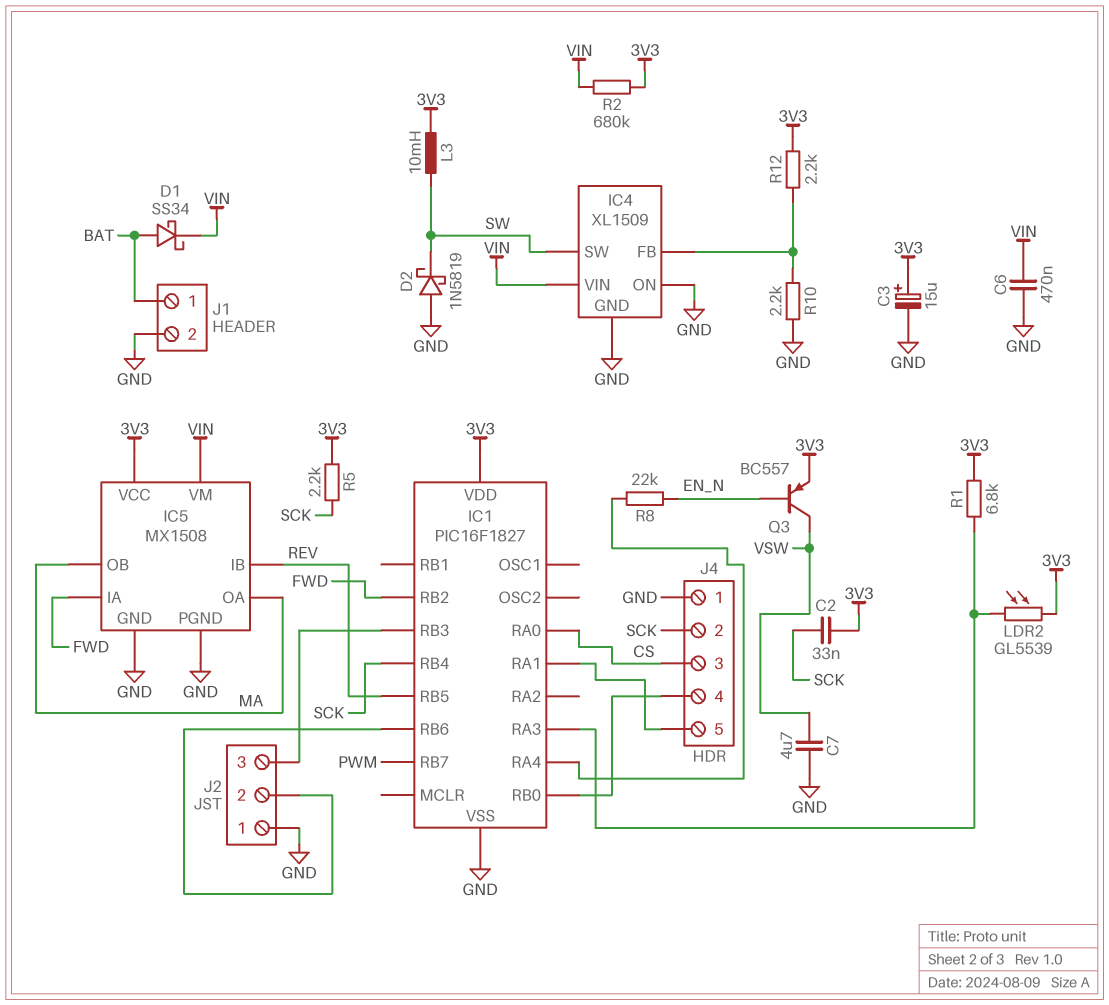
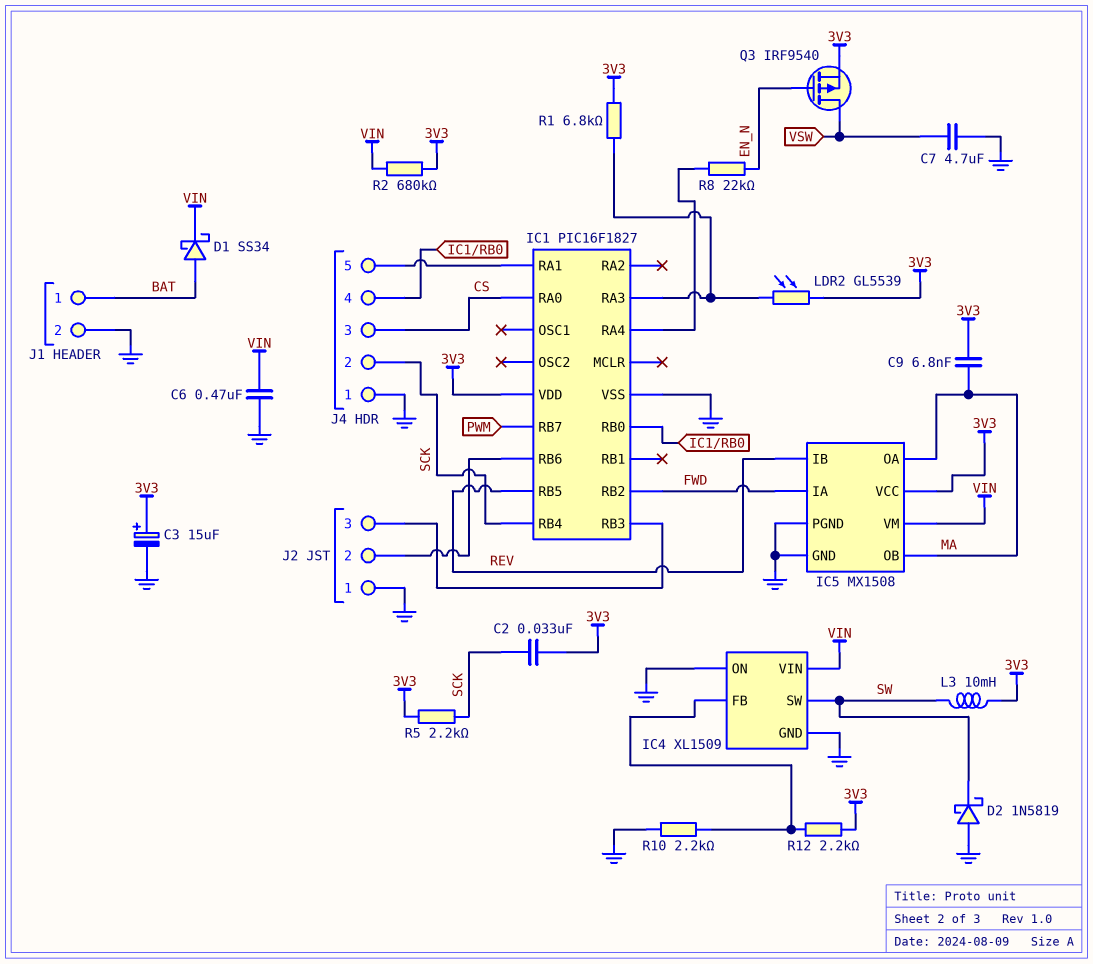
C9: none -> 6.8nF (3V3, MA)
Q3: PNP BC557 (B EN_N, C VSW, E 3V3) -> PMOS IRF9540 (G EN_N, D VSW, S 3V3)

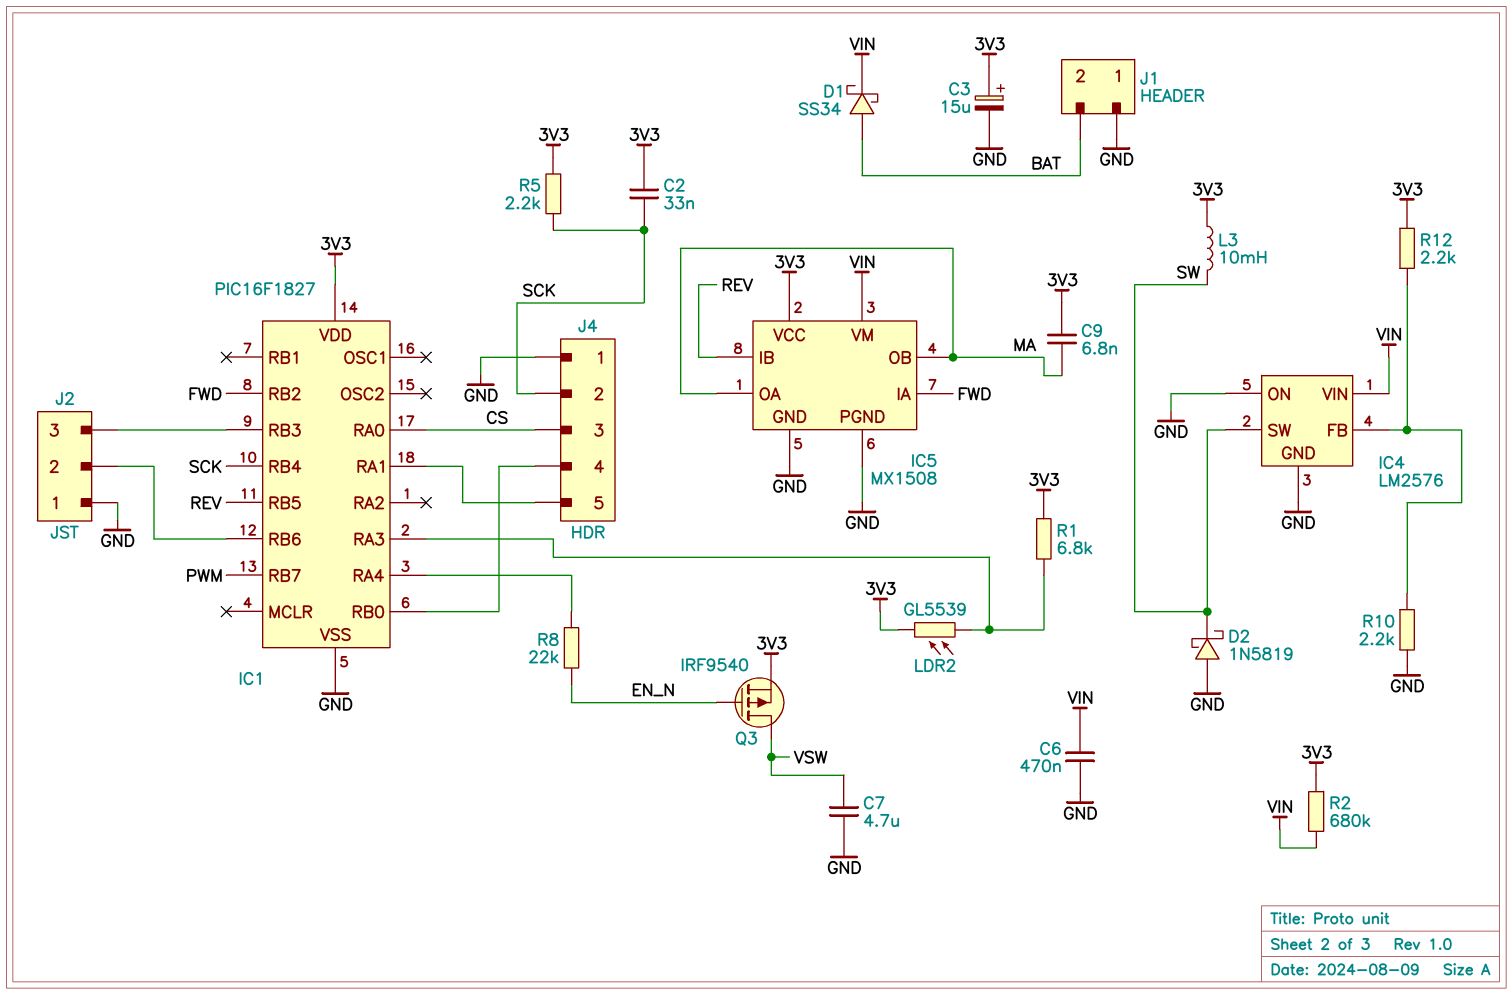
IC4: XL1509 -> LM2576
J1 pin 1: BAT -> GND
J1 pin 2: GND -> BAT

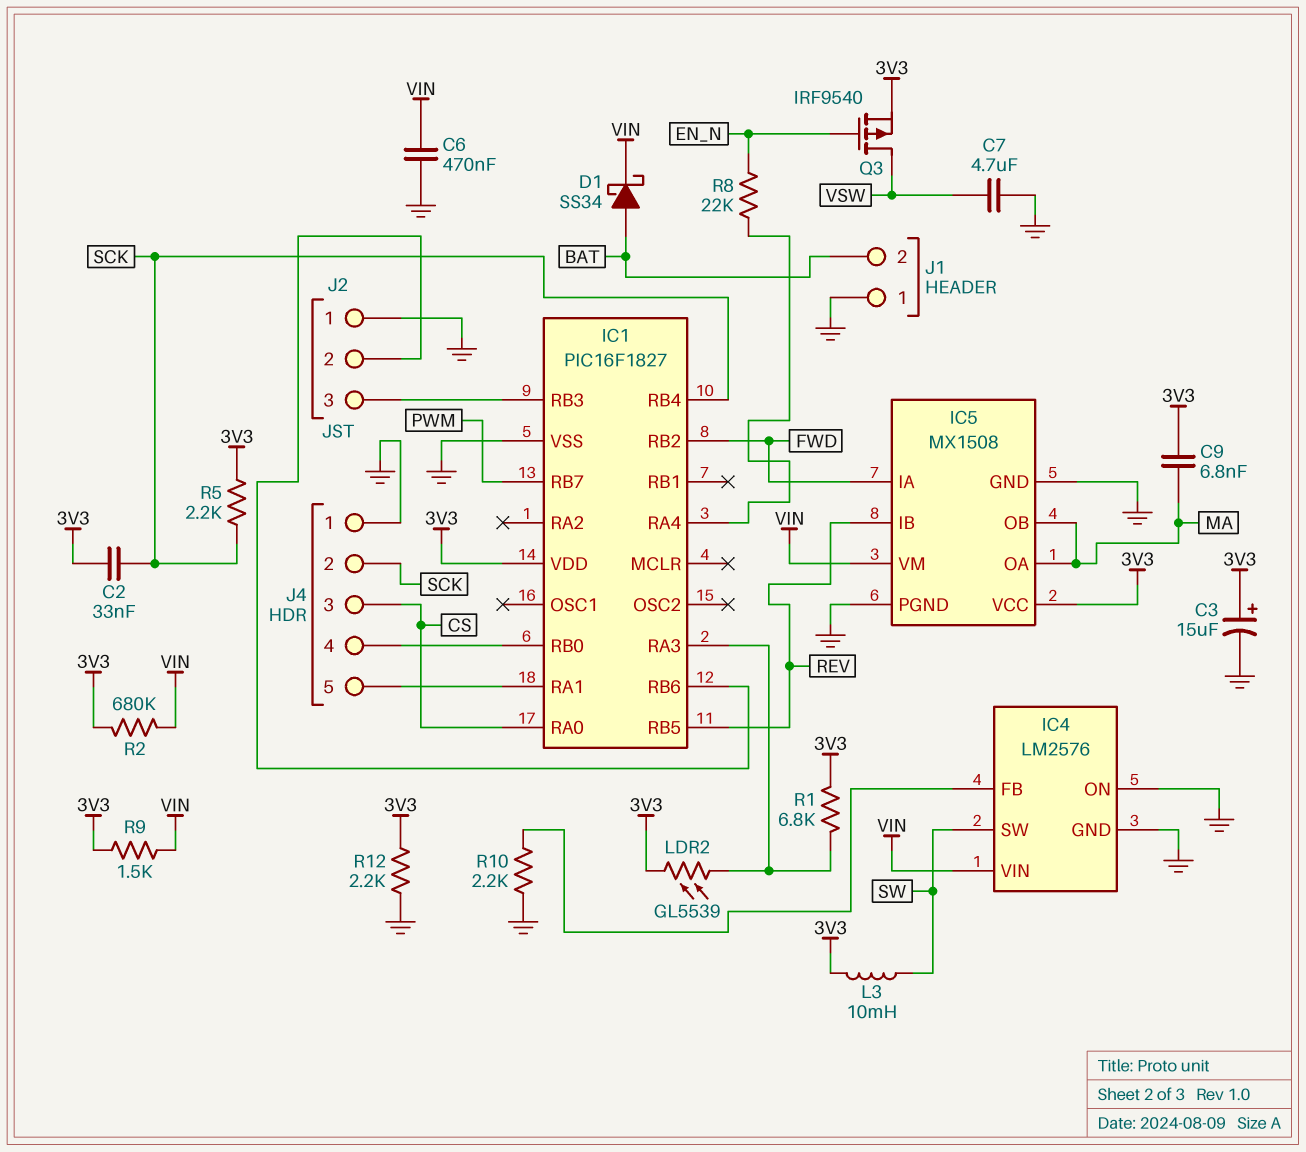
D2: schottky 1N5819 (A GND, K SW) -> none
R9: none -> 1.5k (3V3, VIN)
R12: 2.2k (3V3, IC4/FB) -> 2.2k (3V3, GND)

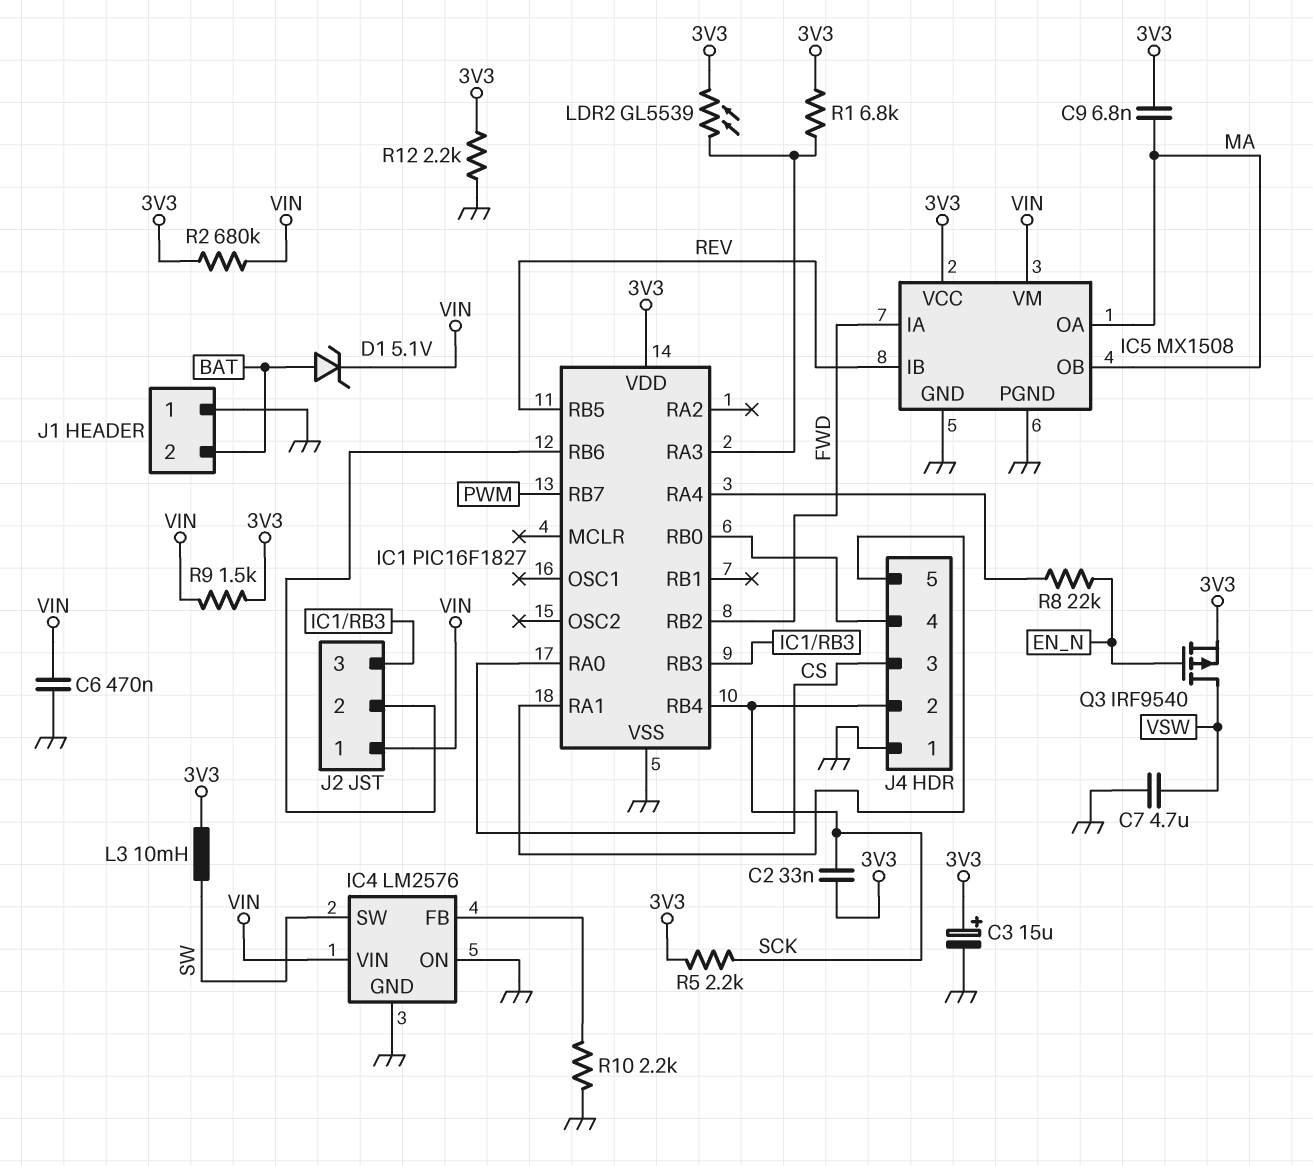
D1: schottky SS34 (A BAT, K VIN) -> zener 5.1V (A BAT, K VIN)
J2 pin 1: GND -> VIN

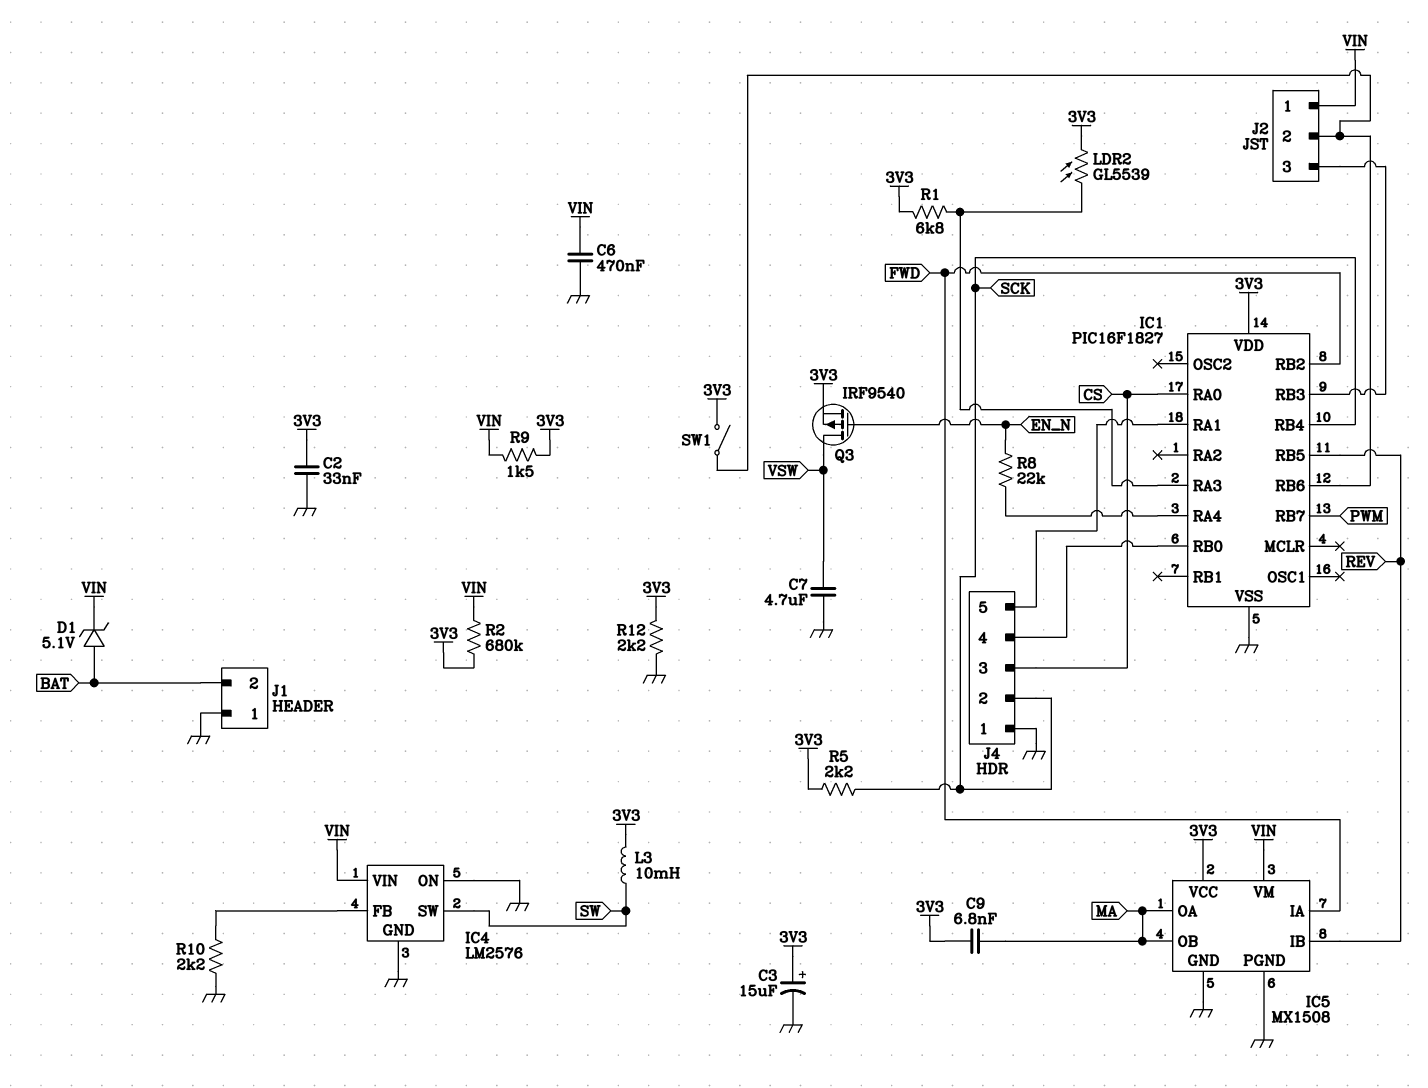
C2: 33nF (3V3, SCK) -> 33nF (3V3, GND)
SW1: none -> switch (3V3, IC1/RB6)

